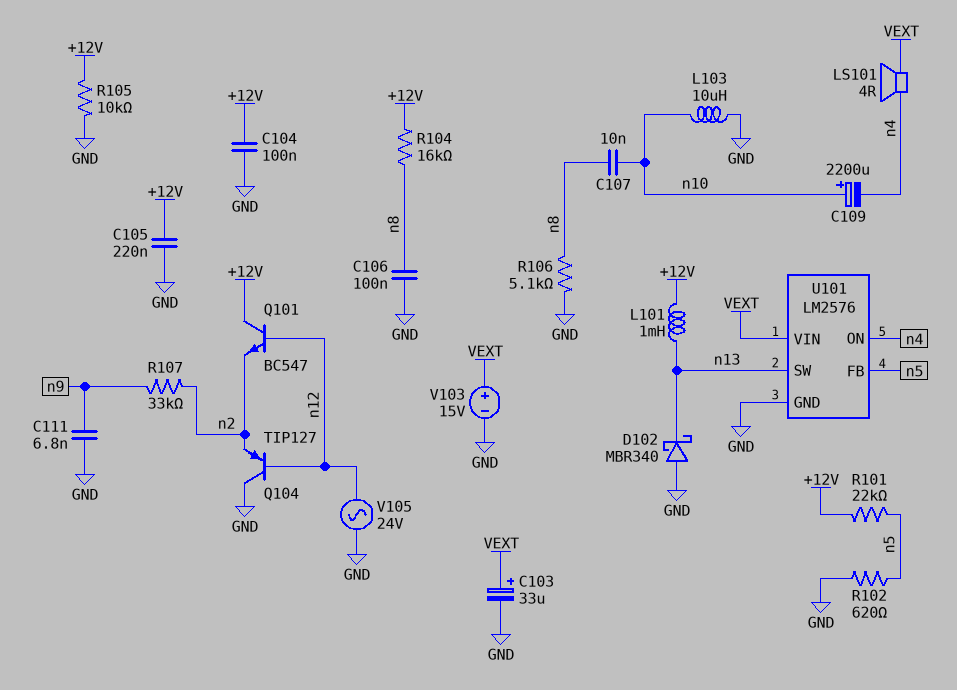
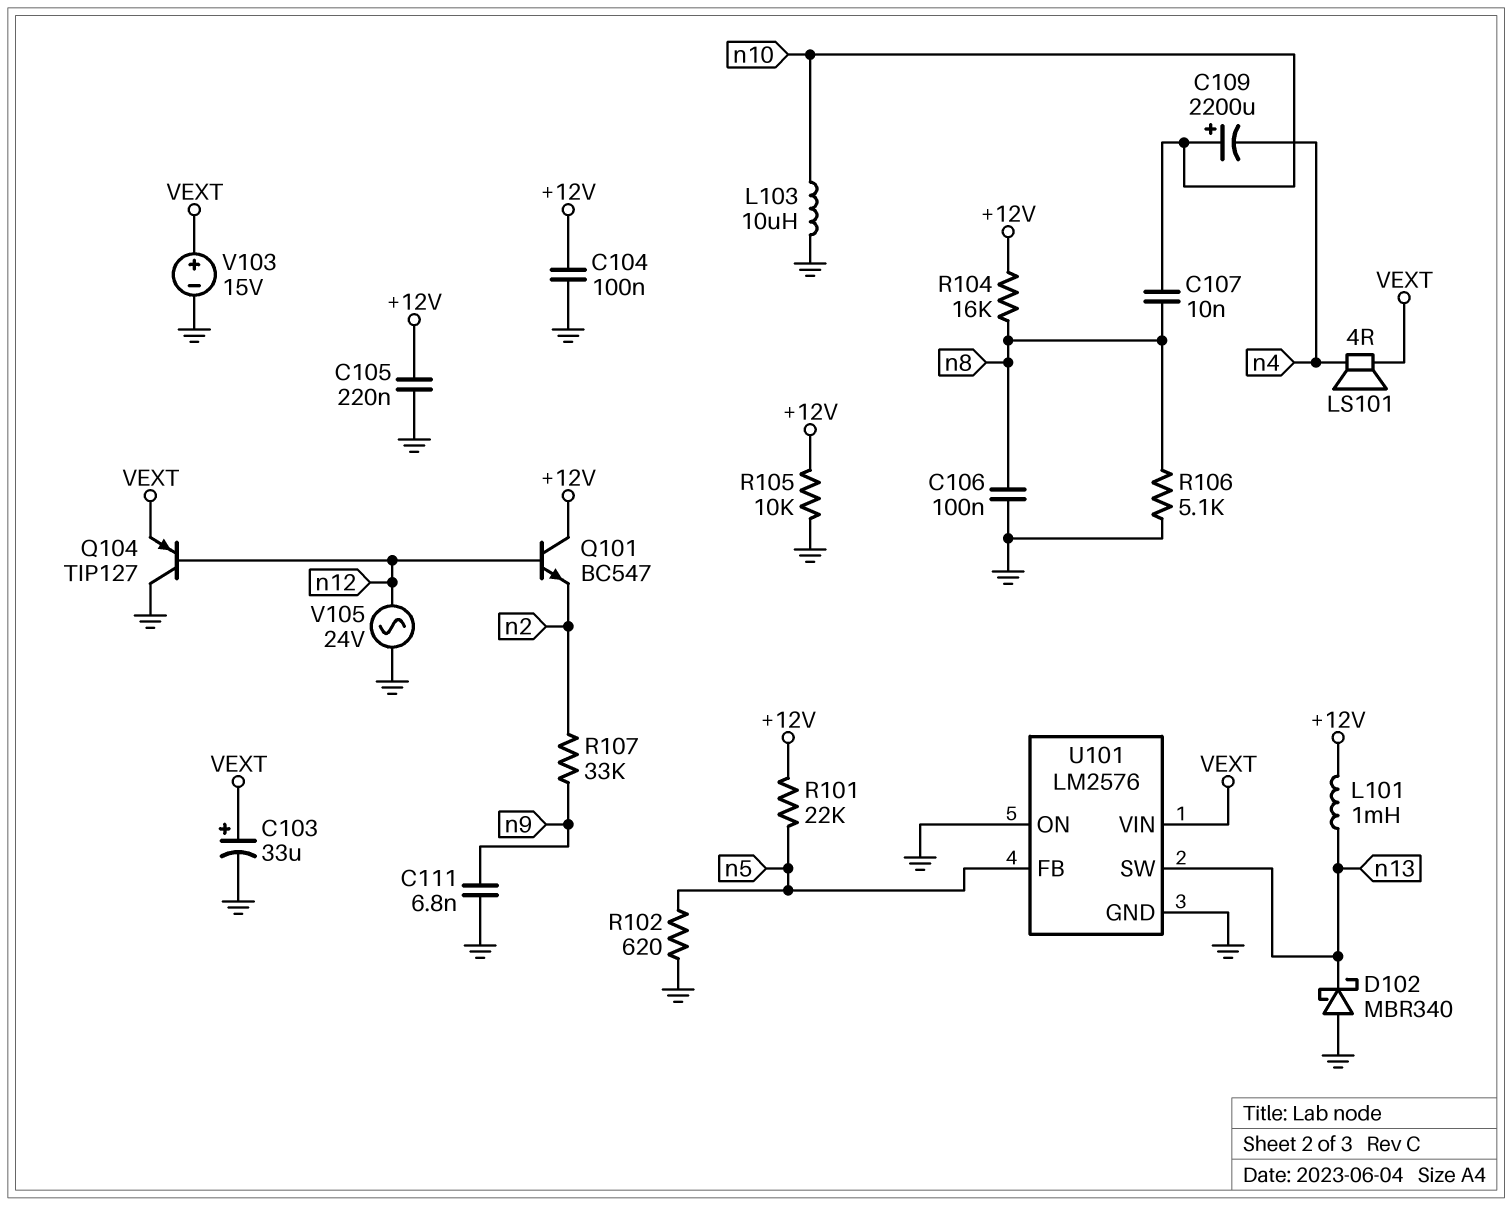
Q104: PNP TIP127 (B n12, C GND, E n2) -> PNP TIP127 (B n12, C GND, E VEXT)
U101 pin ON: n4 -> GND

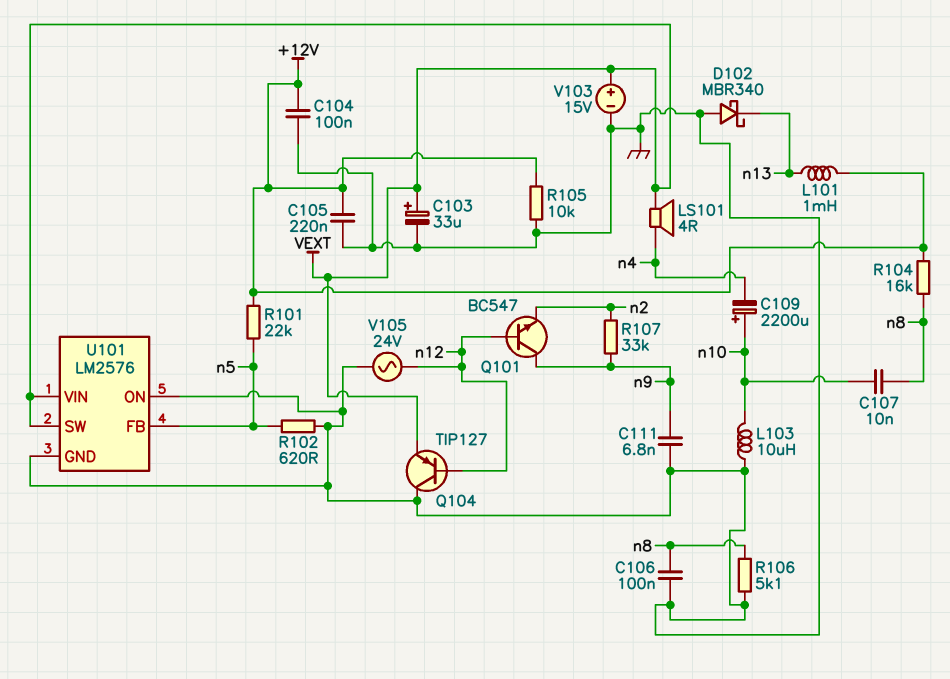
Q101: NPN BC547 (B n12, C +12V, E n2) -> NPN BC547 (B n12, C n9, E n2)
U101 pin SW: n13 -> VEXT

